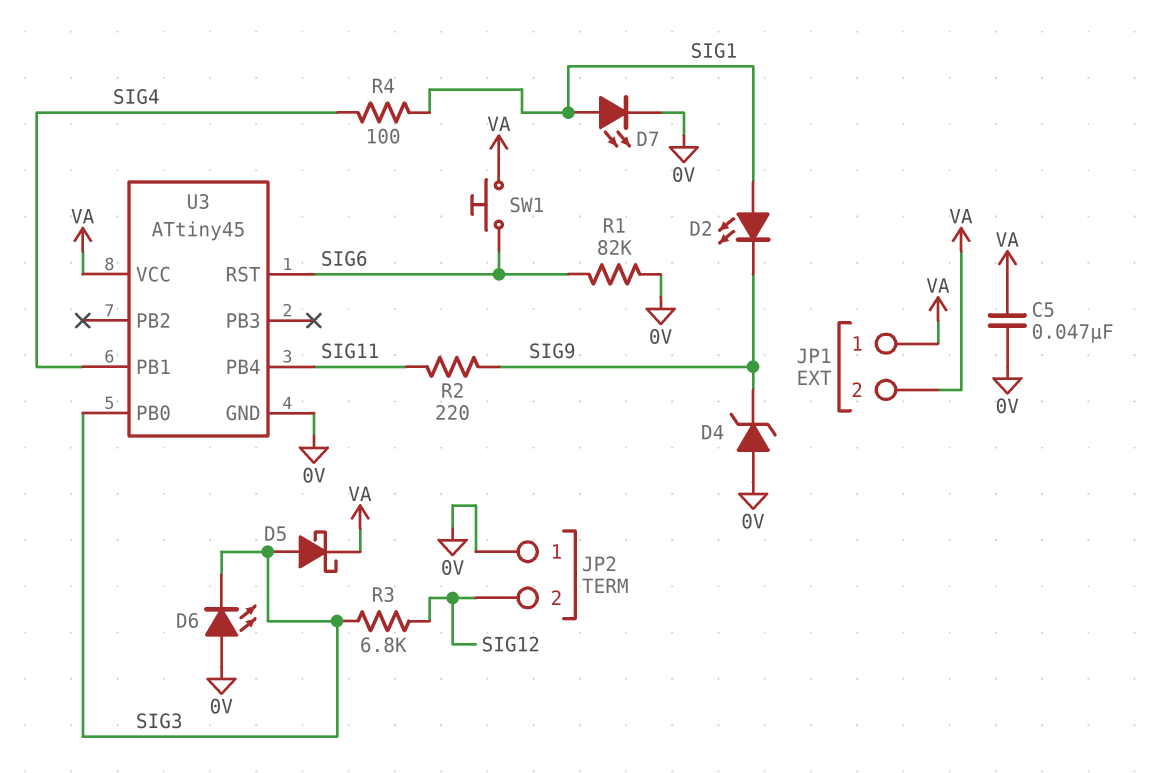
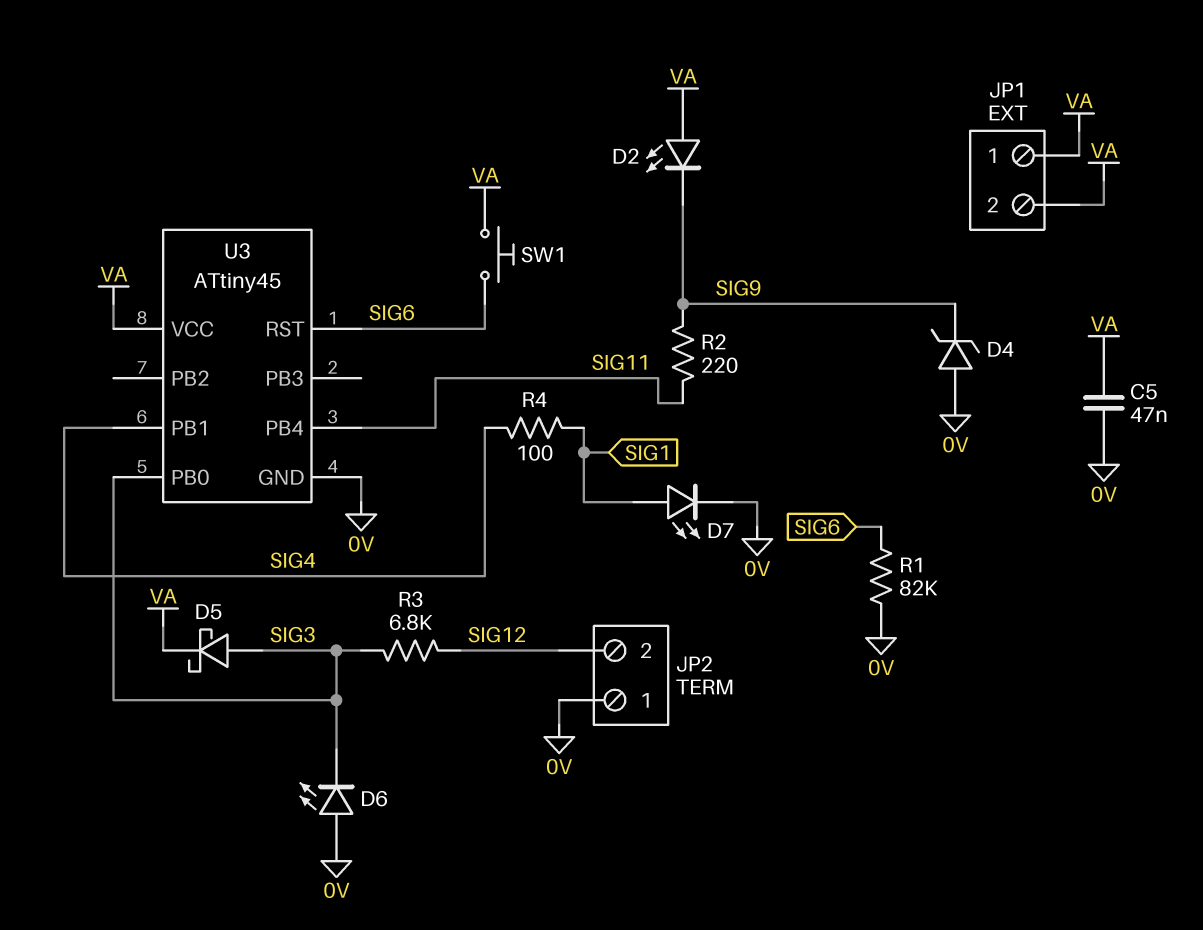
D2: LED (A SIG1, K SIG9) -> LED (A VA, K SIG9)

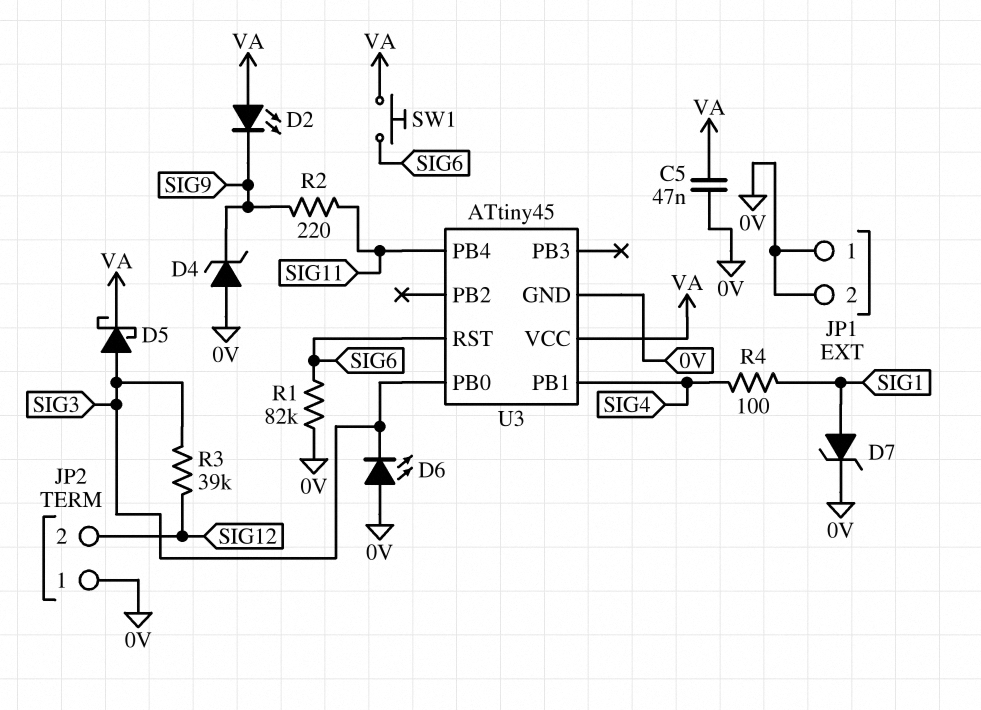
D7: LED (A SIG1, K 0V) -> zener (A SIG1, K 0V)
JP1 pin 1: VA -> 0V
JP1 pin 2: VA -> 0V
R3: 6.8k (SIG3, SIG12) -> 39k (SIG3, SIG12)

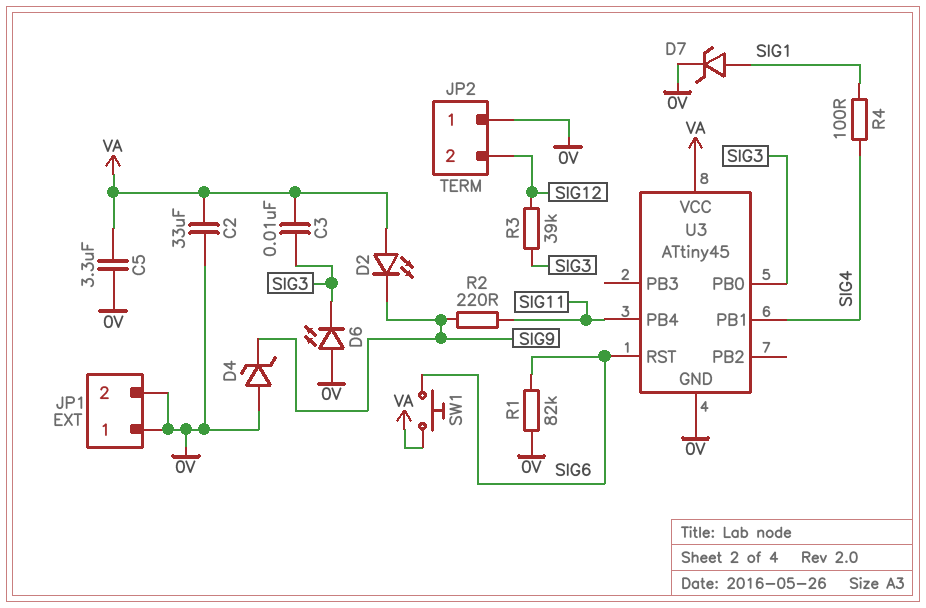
C2: none -> 33uF (0V, VA)
C3: none -> 10nF (SIG3, VA)
C5: 47nF (0V, VA) -> 3.3uF (0V, VA)
D5: schottky (A SIG3, K VA) -> none

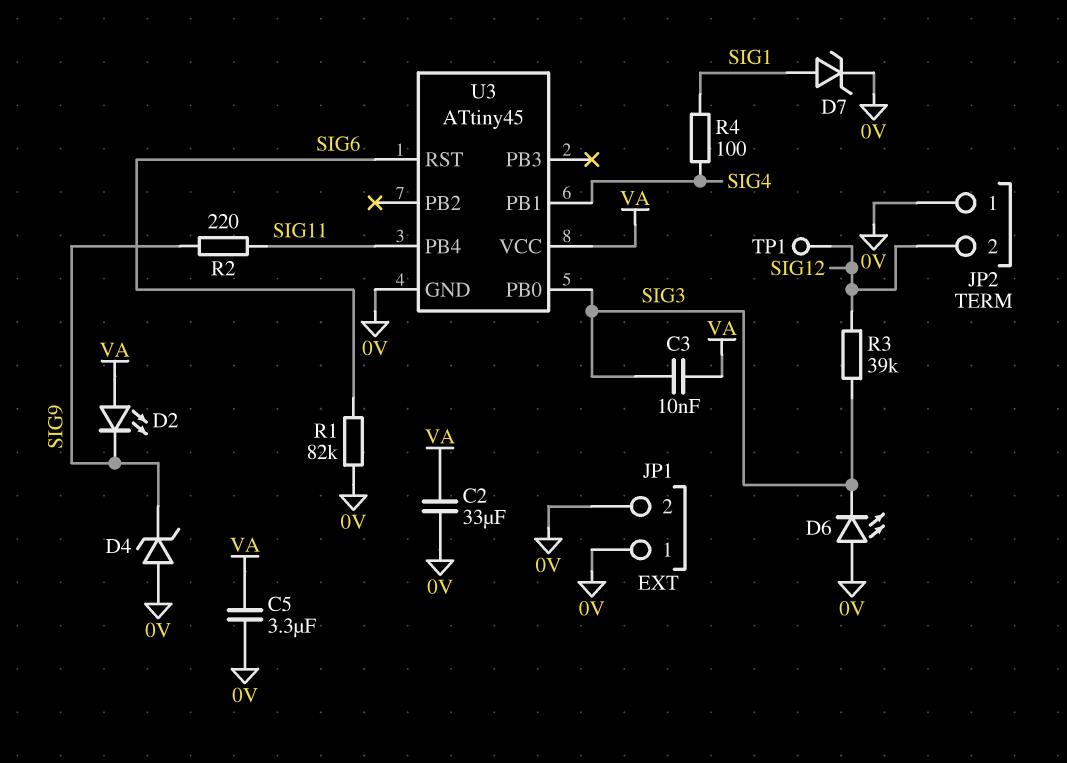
SW1: button (SIG6, VA) -> none
TP1: none -> test point (SIG12)

